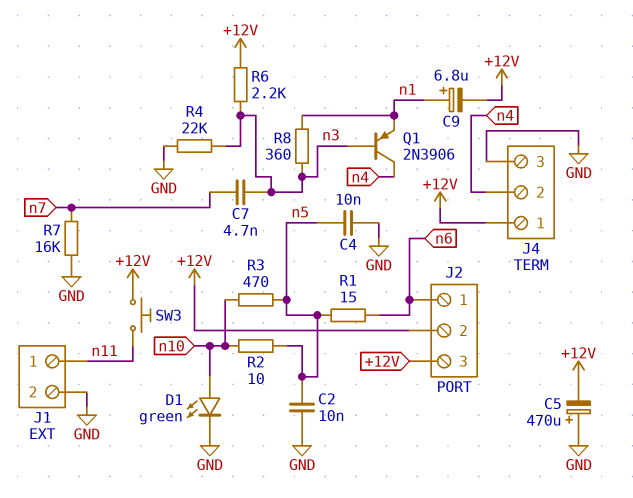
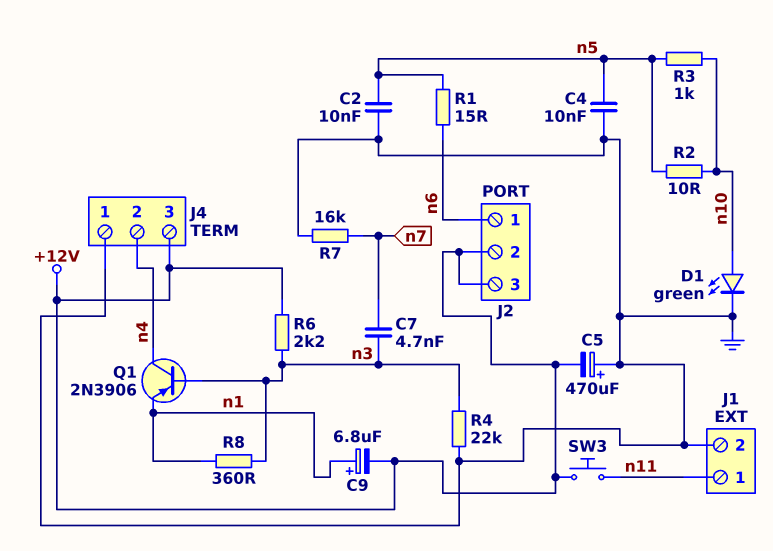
J4 pin 1: +12V -> GND
J4 pin 3: GND -> +12V
R3: 470 (n5, n10) -> 1k (n5, n10)

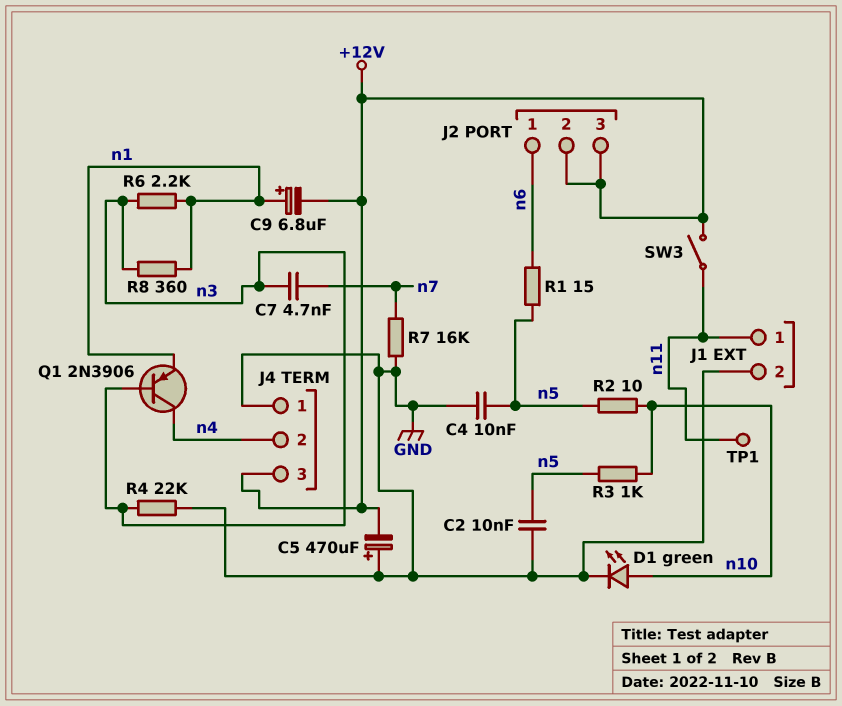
R6: 2.2k (+12V, n3) -> 2.2k (n1, n3)
SW3: button (+12V, n11) -> switch (+12V, n11)
TP1: none -> test point (n11)

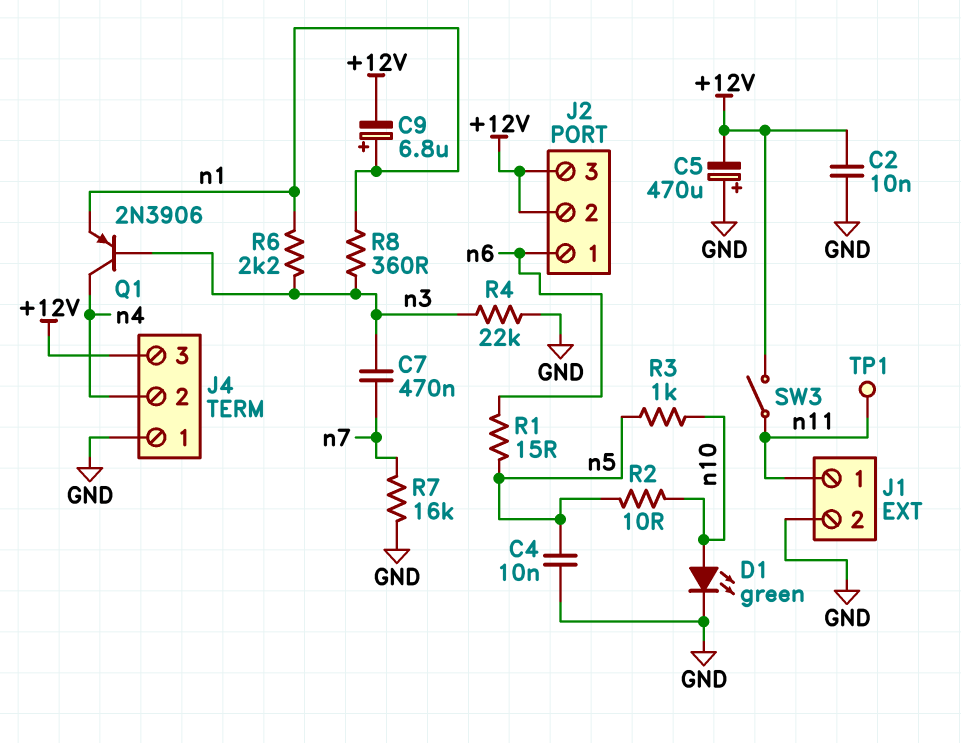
C2: 10nF (GND, n5) -> 10nF (+12V, GND)
C7: 4.7nF (n3, n7) -> 470nF (n3, n7)

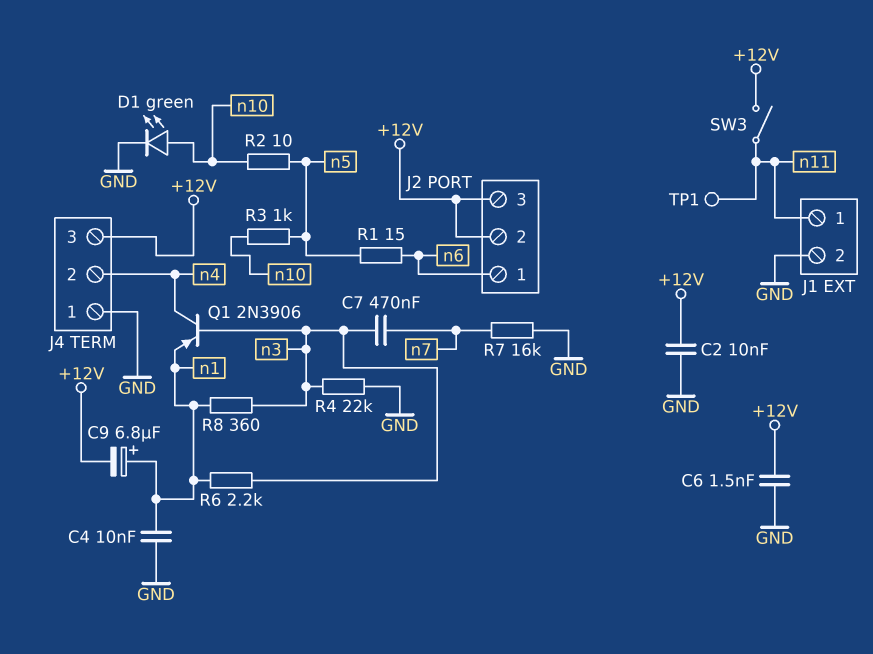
C4: 10nF (GND, n5) -> 10nF (GND, n1)
C5: 470uF (plus GND, minus +12V) -> none
C6: none -> 1.5nF (+12V, GND)

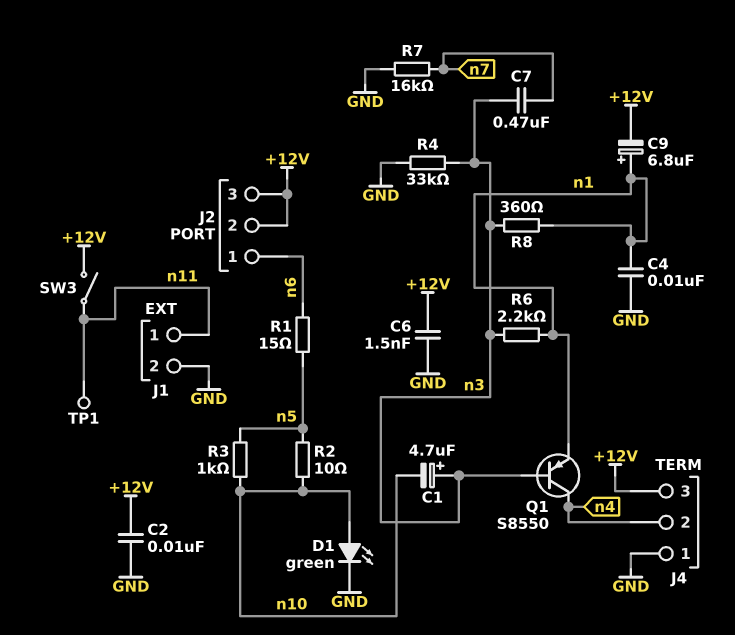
C1: none -> 4.7uF (plus n3, minus n10)
Q1: PNP 2N3906 (B n3, C n4, E n1) -> PNP S8550 (B n3, C n4, E n1)
R4: 22k (GND, n3) -> 33k (GND, n3)

